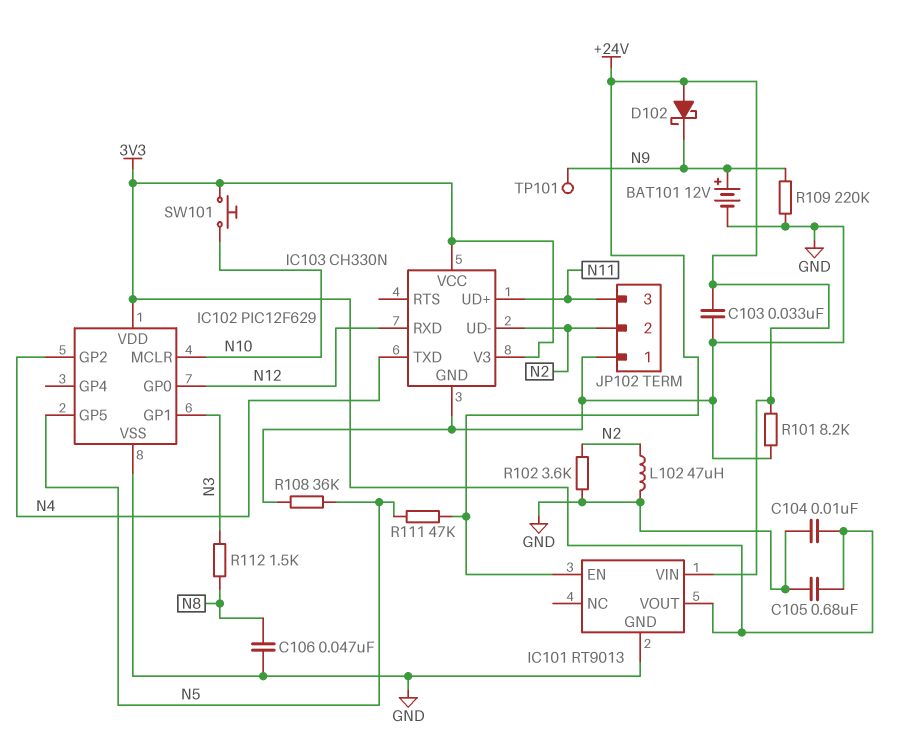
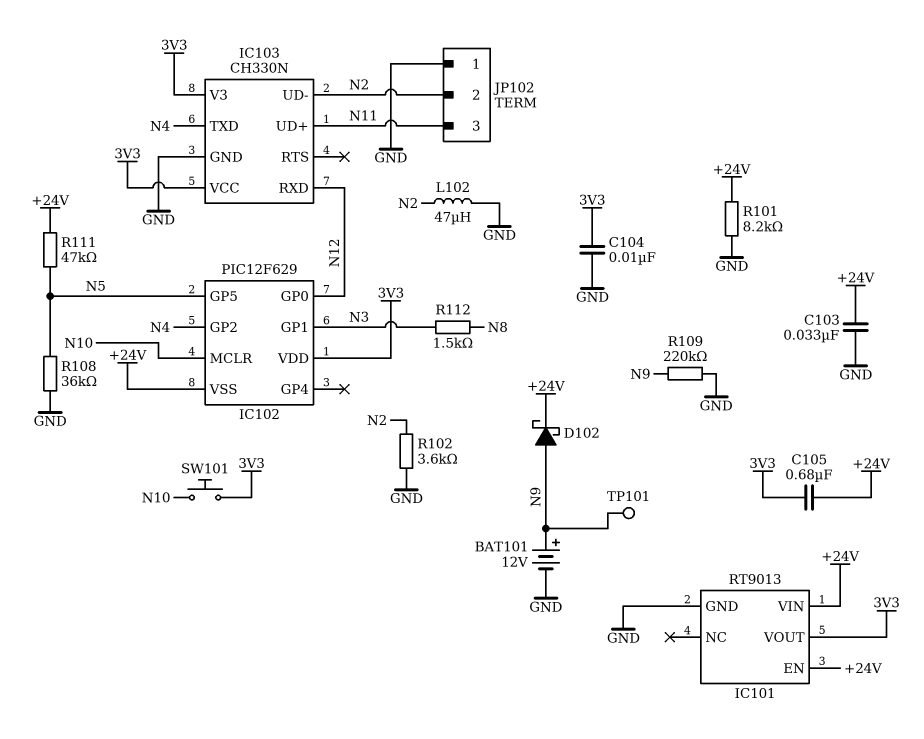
C105: 680nF (3V3, GND) -> 680nF (+24V, 3V3)
C106: 47nF (GND, N8) -> none
D102: schottky (A +24V, K N9) -> schottky (A N9, K +24V)
IC102 pin VSS: GND -> +24V

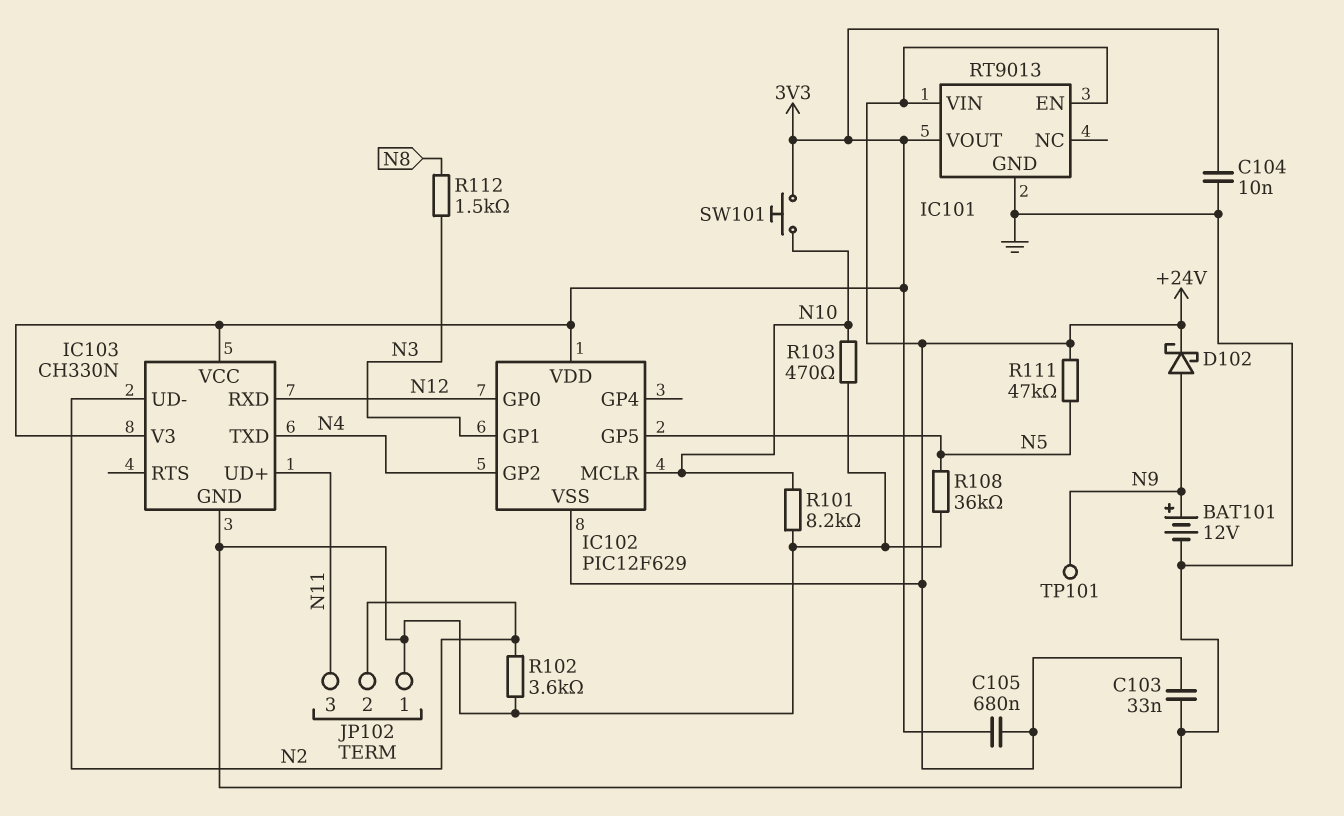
L102: 47uH (GND, N2) -> none
R101: 8.2k (+24V, GND) -> 8.2k (GND, N10)
R103: none -> 470 (GND, N10)
R109: 220k (GND, N9) -> none

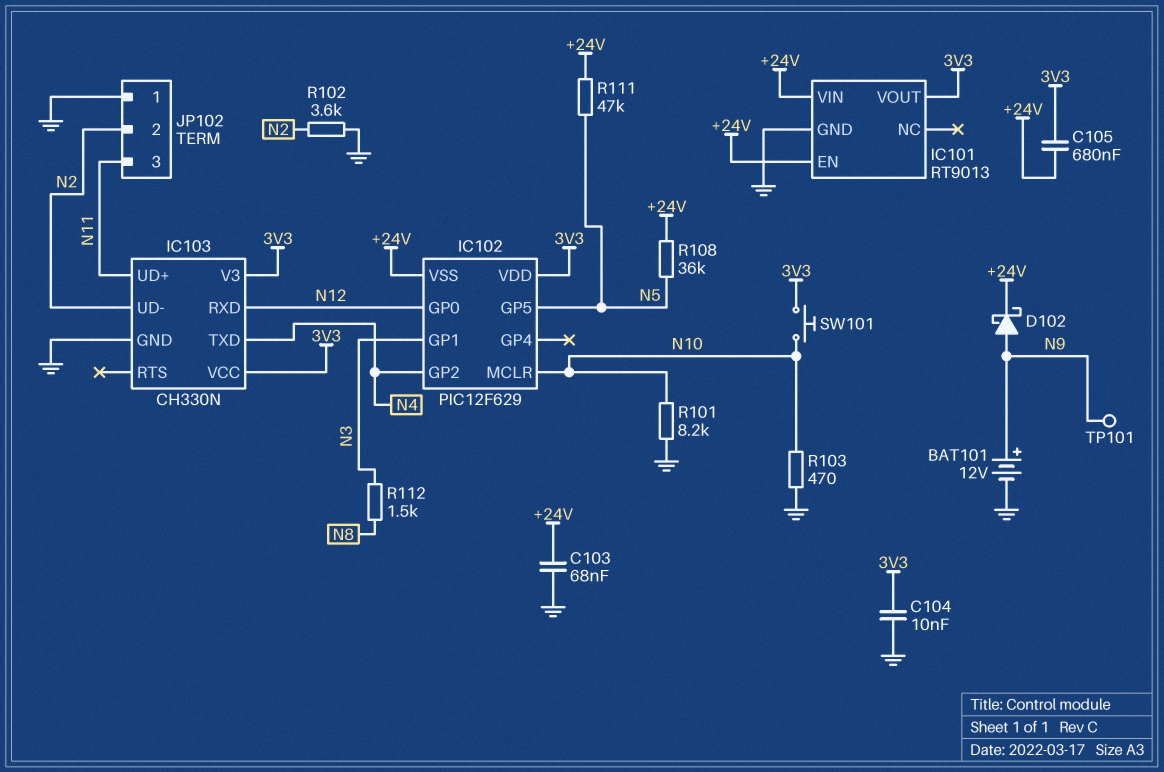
C103: 33nF (+24V, GND) -> 68nF (+24V, GND)
R108: 36k (GND, N5) -> 36k (+24V, N5)

